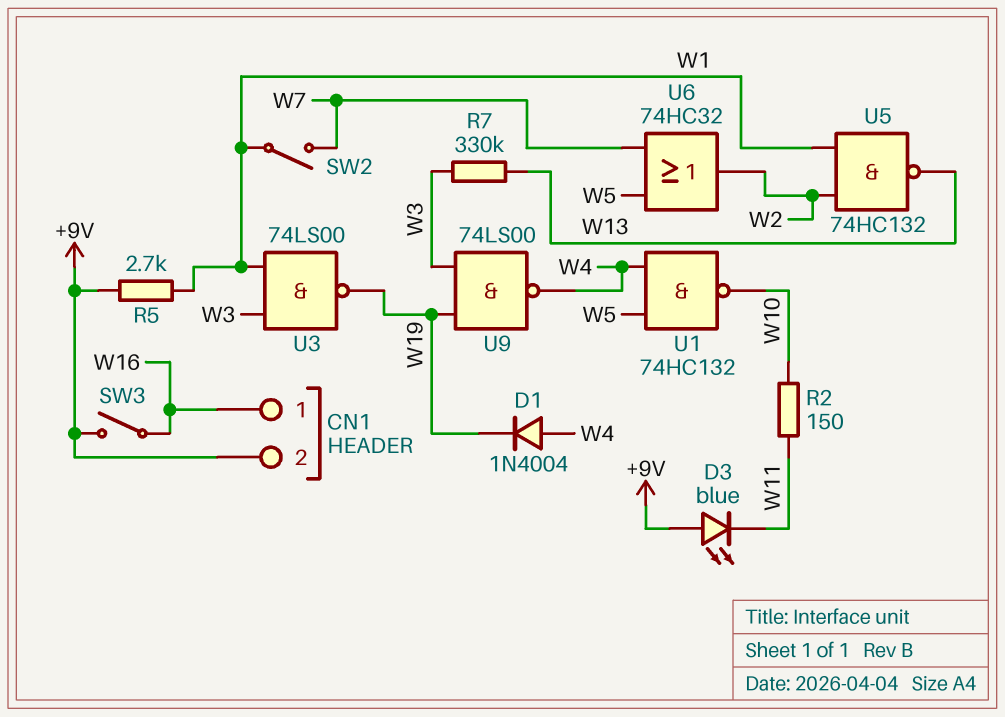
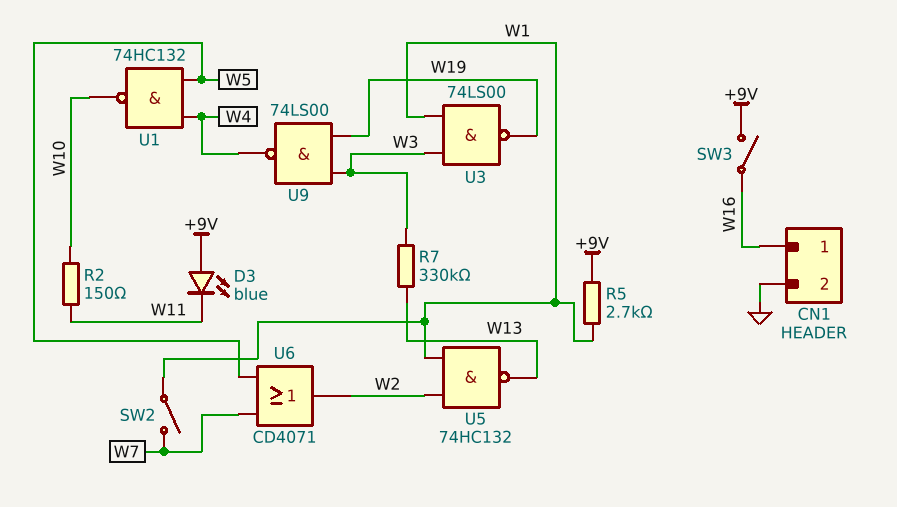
CN1 pin 2: +9V -> GND
D1: diode 1N4004 (A W4, K W19) -> none
U6: OR 74HC32 (in W5, in W7, out W2) -> OR CD4071 (in W5, in W7, out W2)

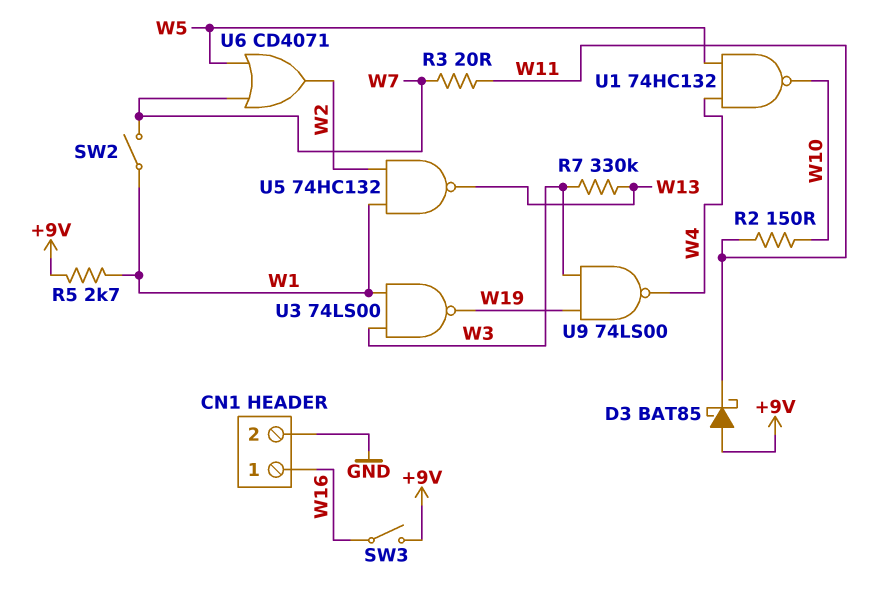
D3: LED blue (A +9V, K W11) -> schottky BAT85 (A +9V, K W11)
R3: none -> 20 (W7, W11)

